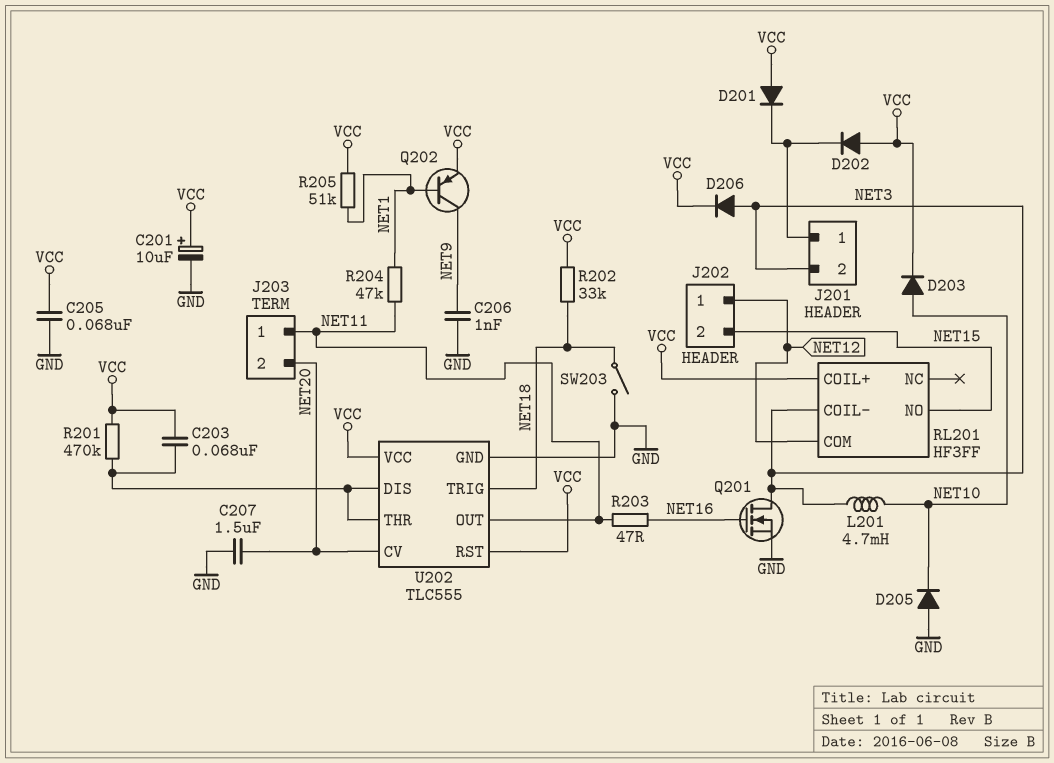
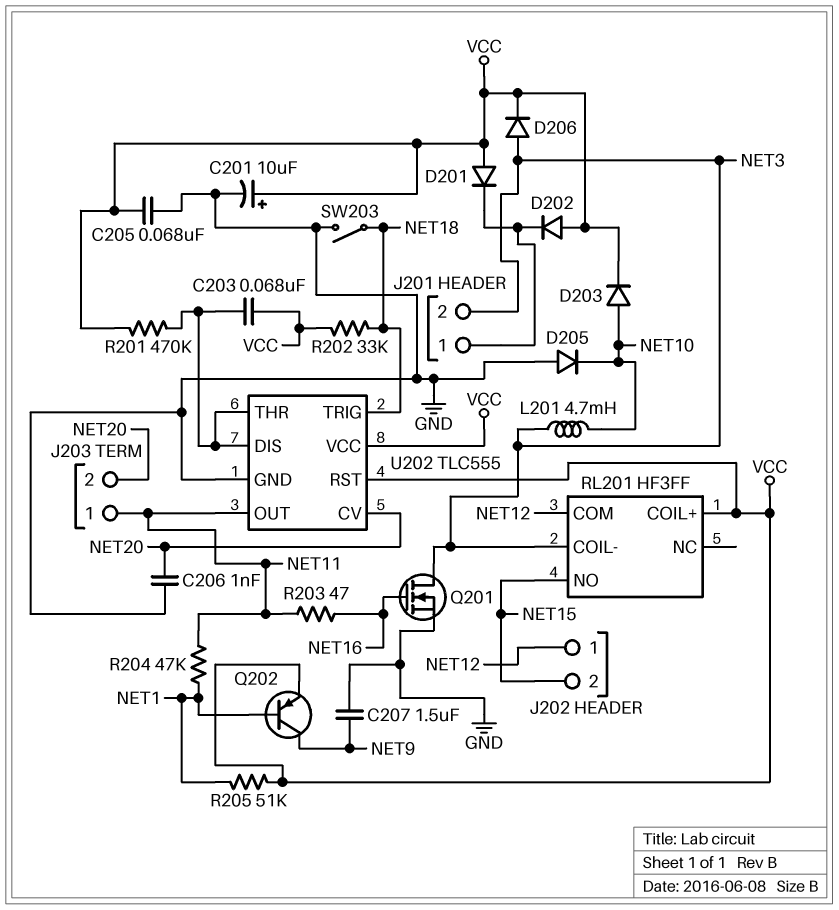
C206: 1nF (GND, NET9) -> 1nF (GND, NET20)
C207: 1.5uF (GND, NET20) -> 1.5uF (GND, NET9)

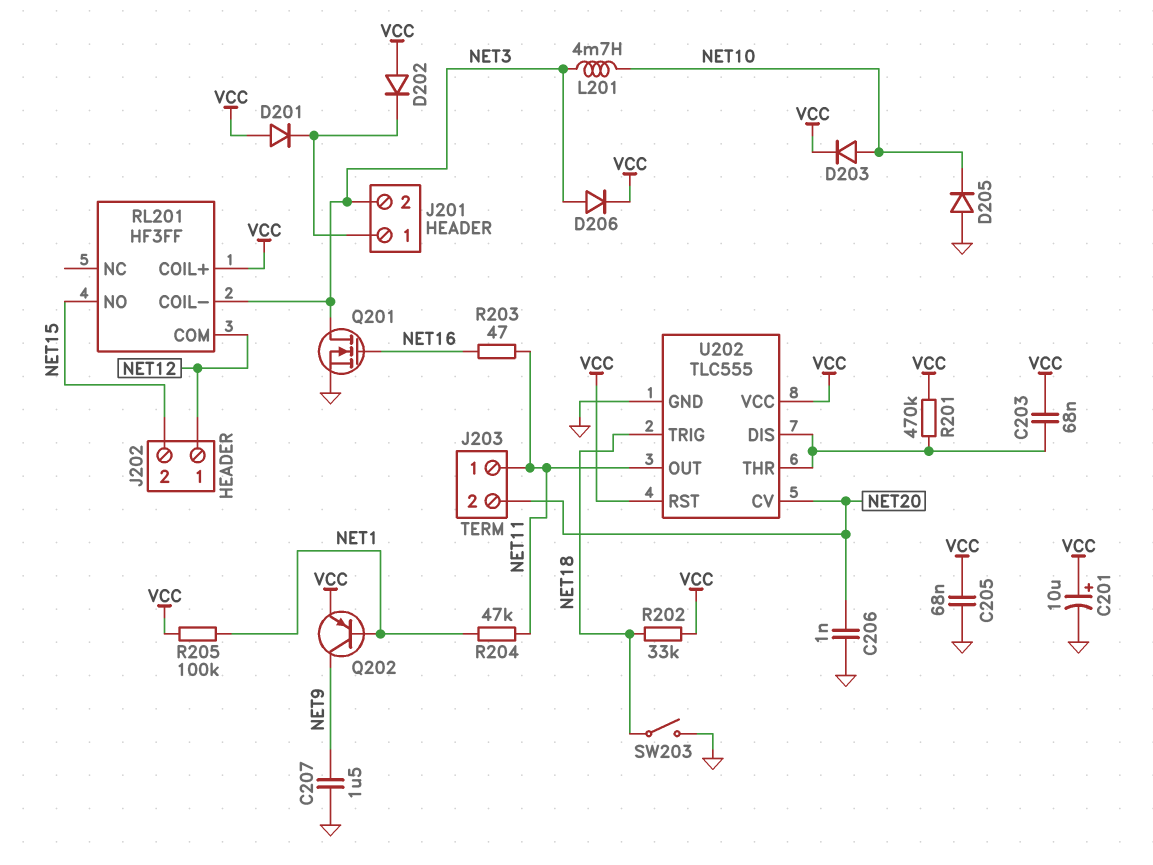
R205: 51k (NET1, VCC) -> 100k (NET1, VCC)

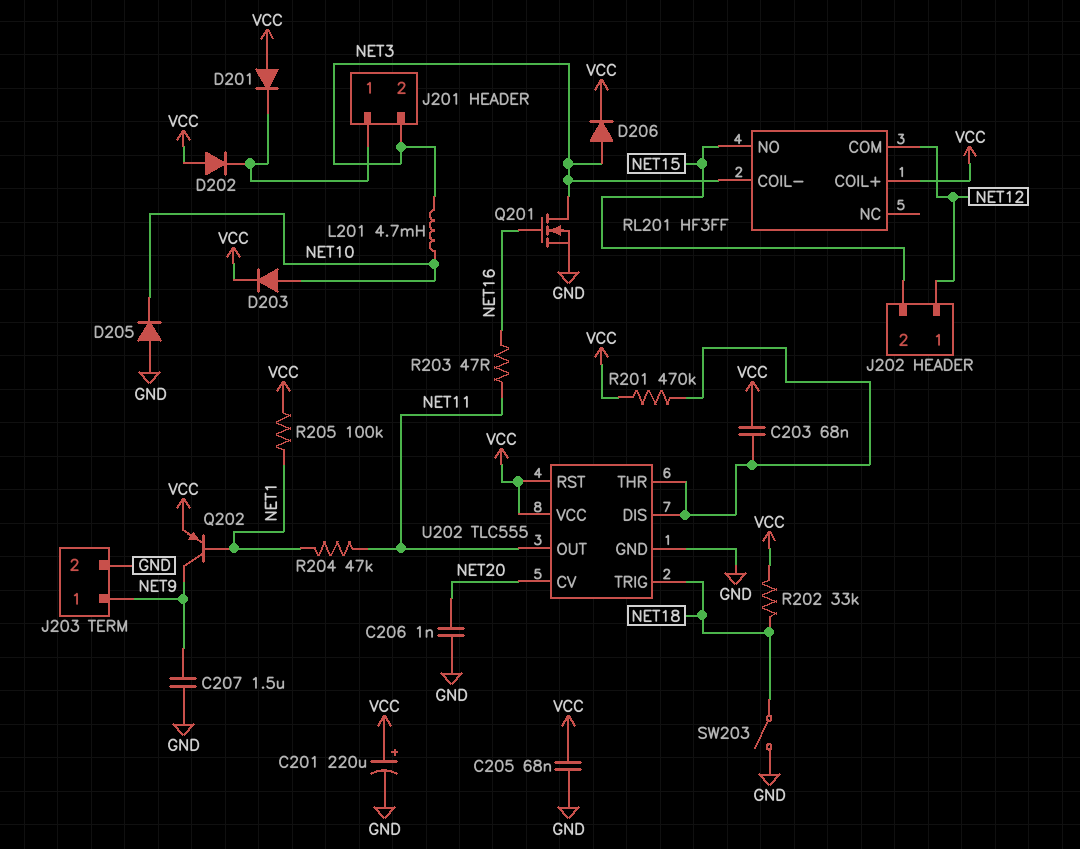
C201: 10uF (plus VCC, minus GND) -> 220uF (plus VCC, minus GND)
J203 pin 1: NET11 -> NET9
J203 pin 2: NET20 -> GND

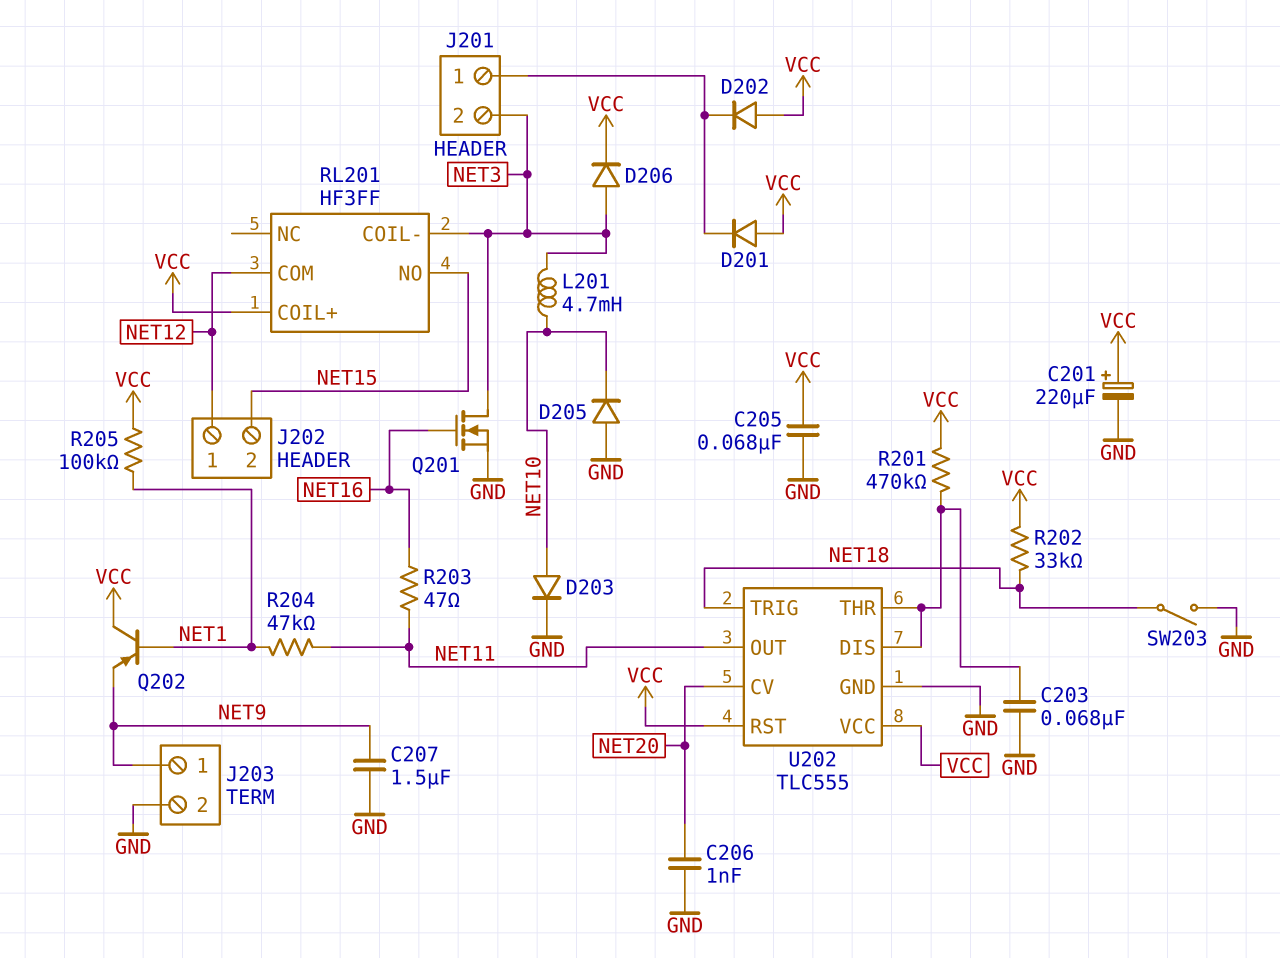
C203: 68nF (U202/DIS, VCC) -> 68nF (GND, U202/DIS)
D203: diode (A NET10, K VCC) -> diode (A NET10, K GND)
Q202: PNP (B NET1, C NET9, E VCC) -> PNP (B NET1, C VCC, E NET9)

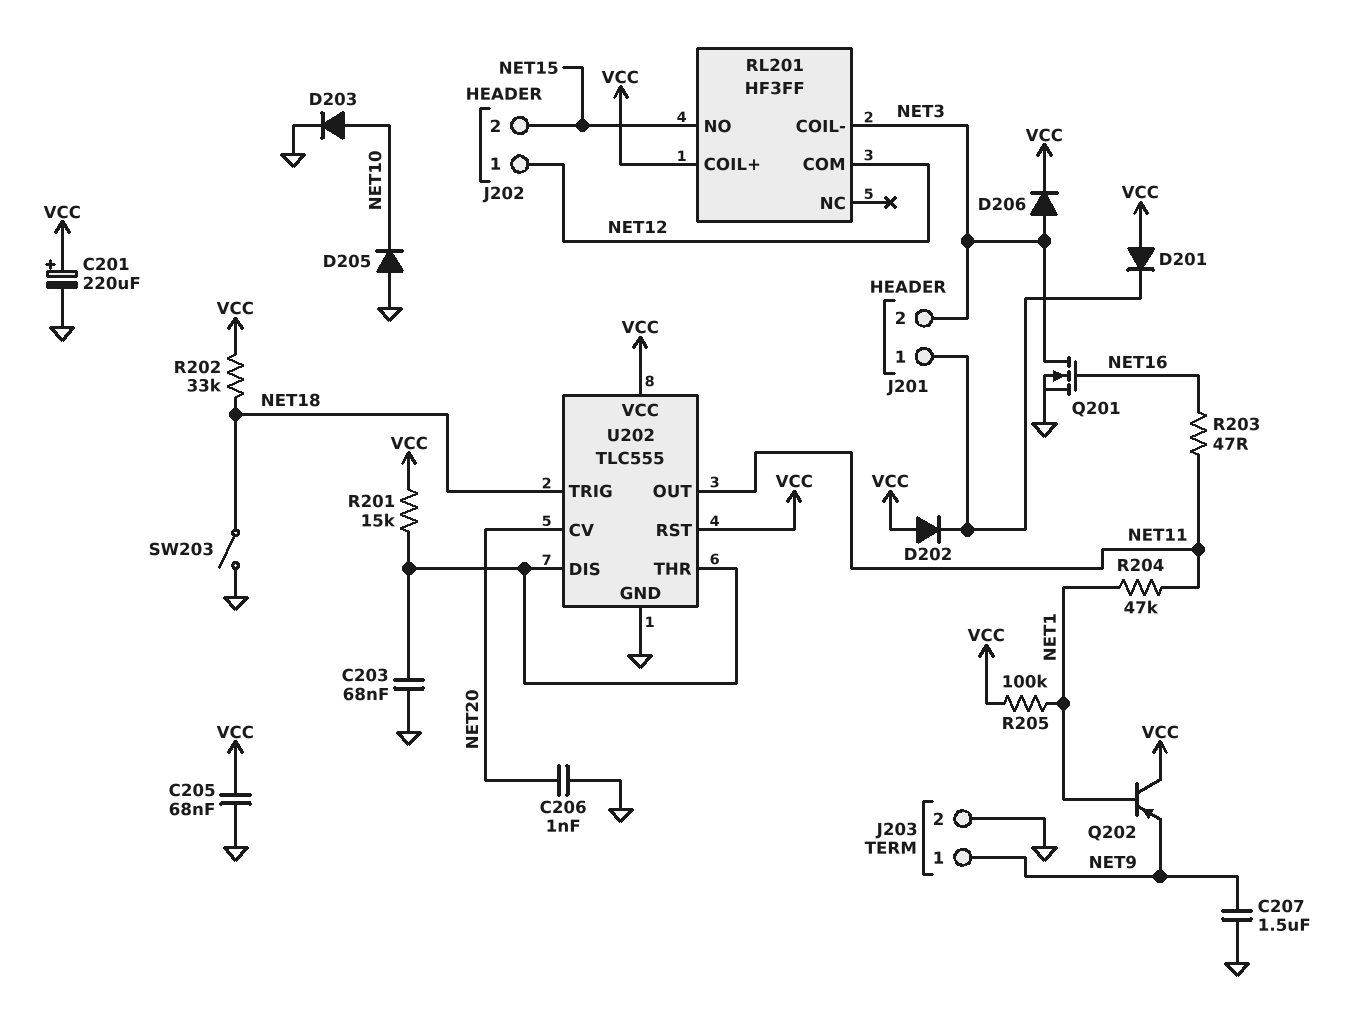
L201: 4.7mH (NET3, NET10) -> none
R201: 470k (U202/DIS, VCC) -> 15k (U202/DIS, VCC)

